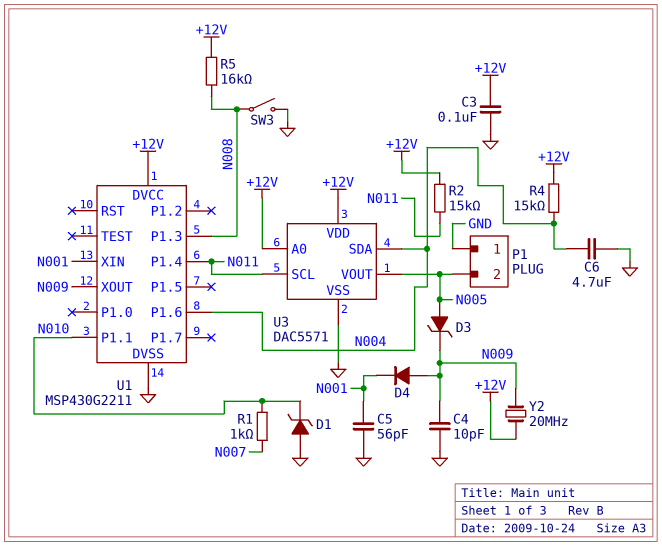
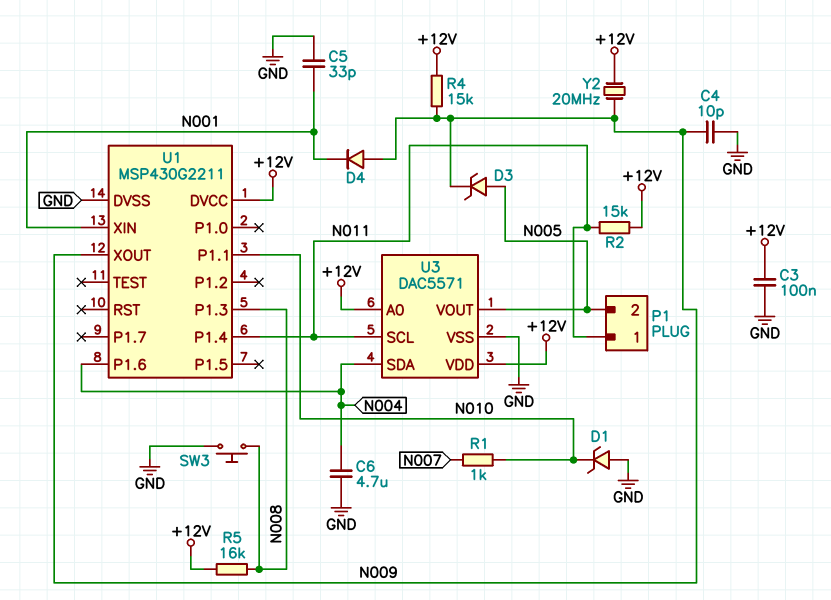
C5: 56pF (GND, N001) -> 33pF (GND, N001)
P1 pin 1: GND -> N011
R4: 15k (+12V, N004) -> 15k (+12V, N009)
SW3: switch (GND, N008) -> button (GND, N008)

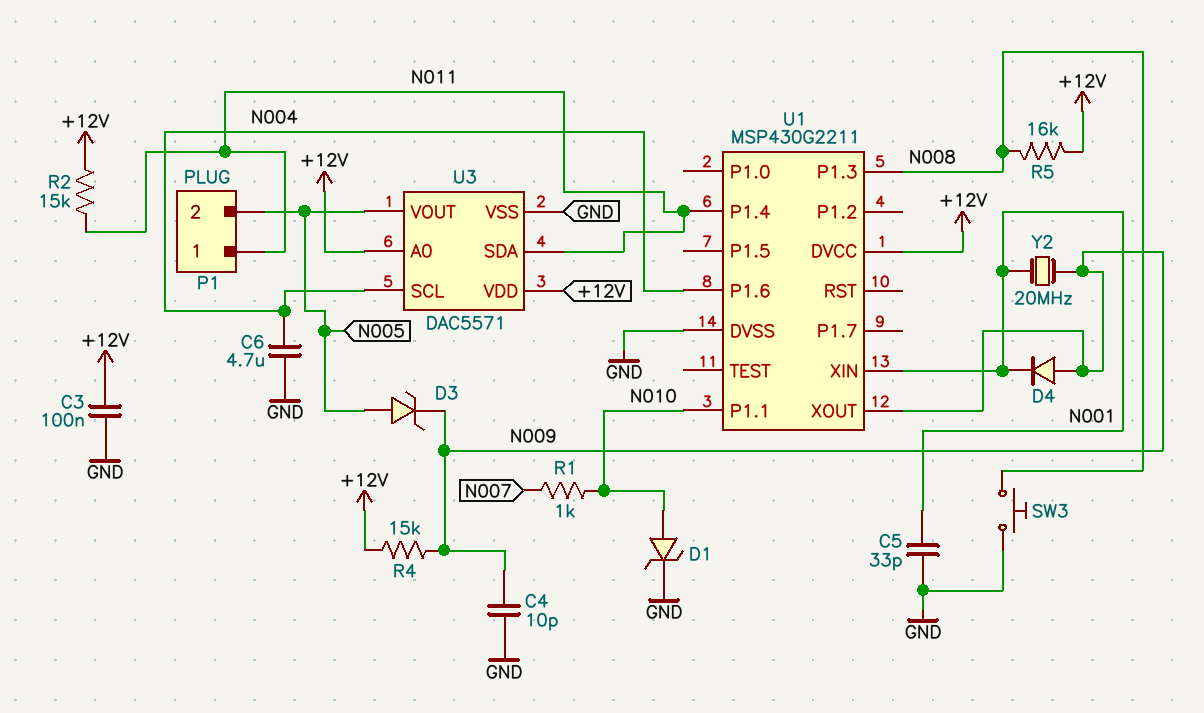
D1: zener (A GND, K N010) -> zener (A N010, K GND)
U3 pin SCL: N011 -> N004
U3 pin SDA: N004 -> N011
Y2: 20MHz (+12V, N009) -> 20MHz (N001, N009)

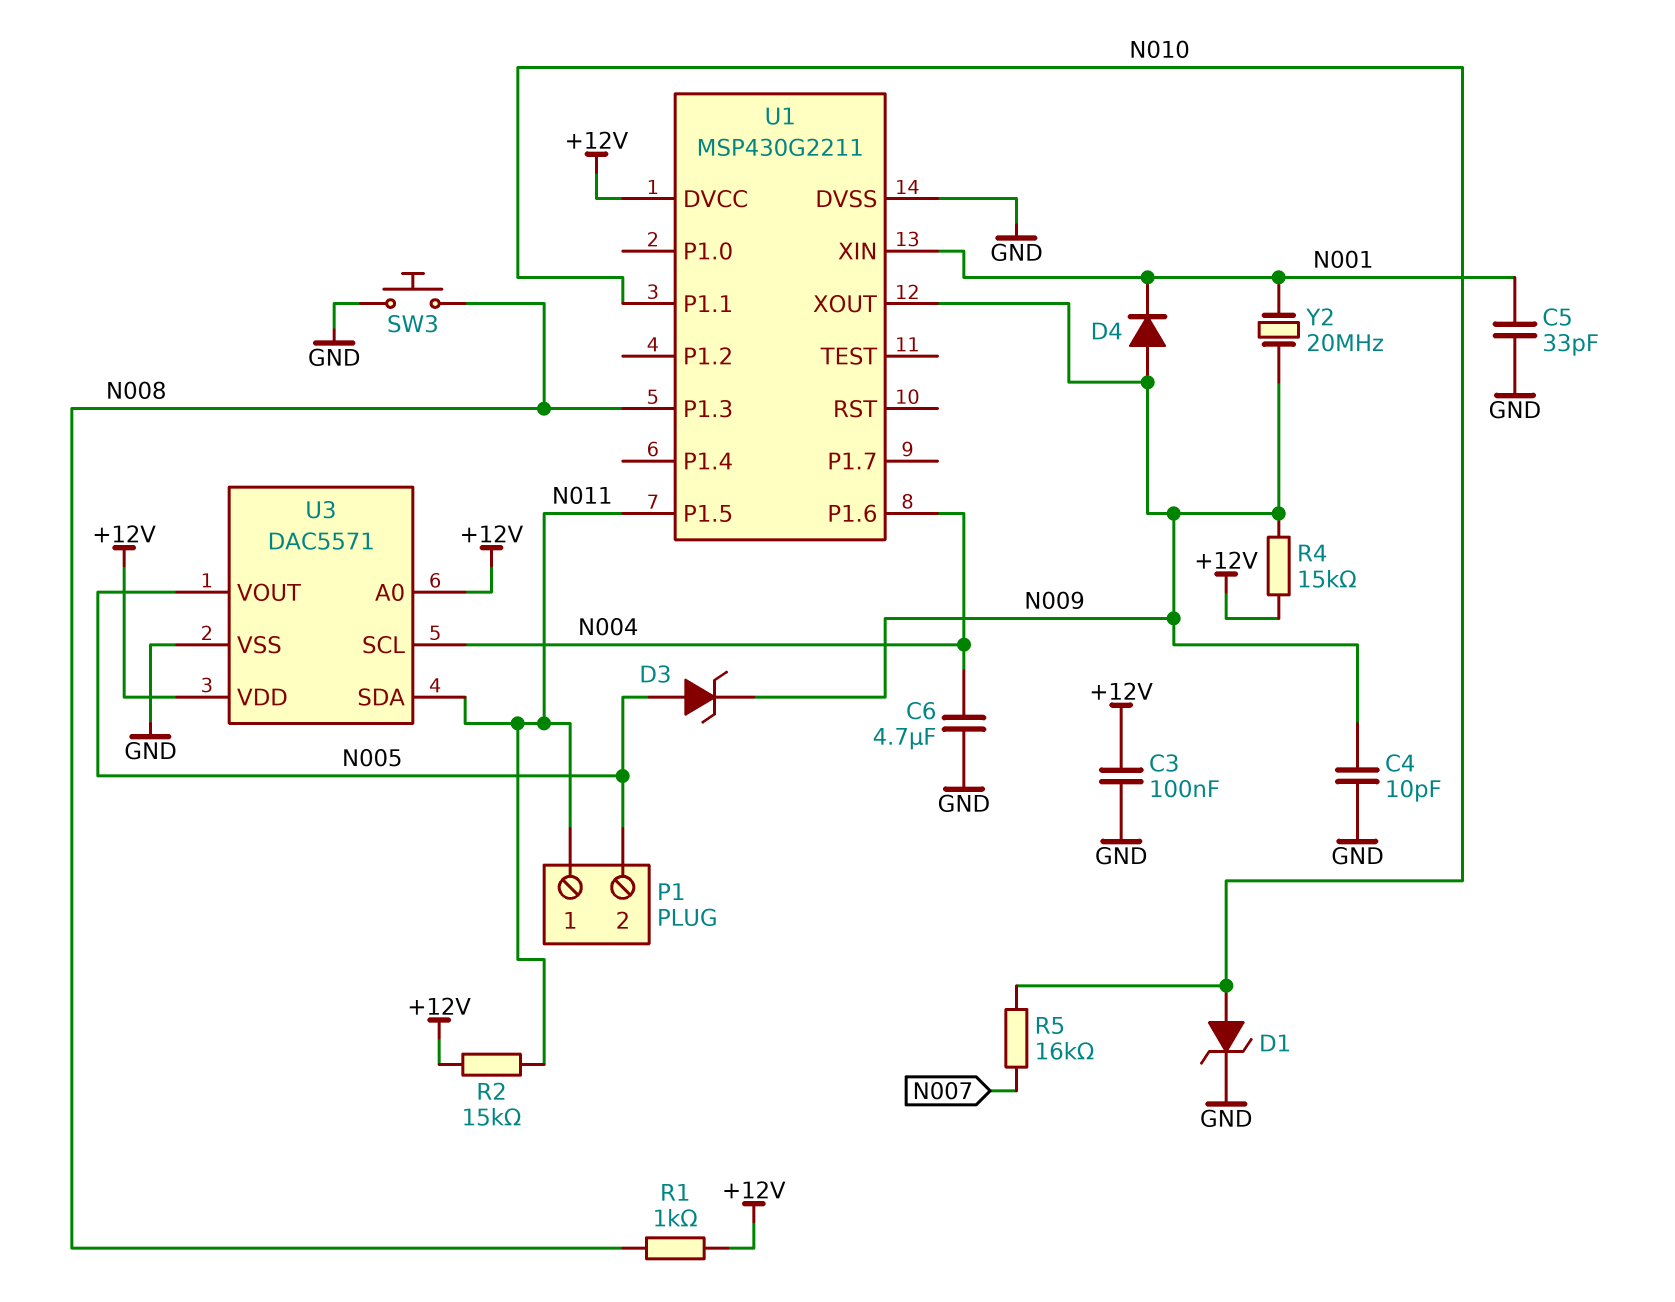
R1: 1k (N007, N010) -> 1k (+12V, N008)
R5: 16k (+12V, N008) -> 16k (N007, N010)
U1 pin P1.4: N011 -> none
U1 pin P1.5: none -> N011

